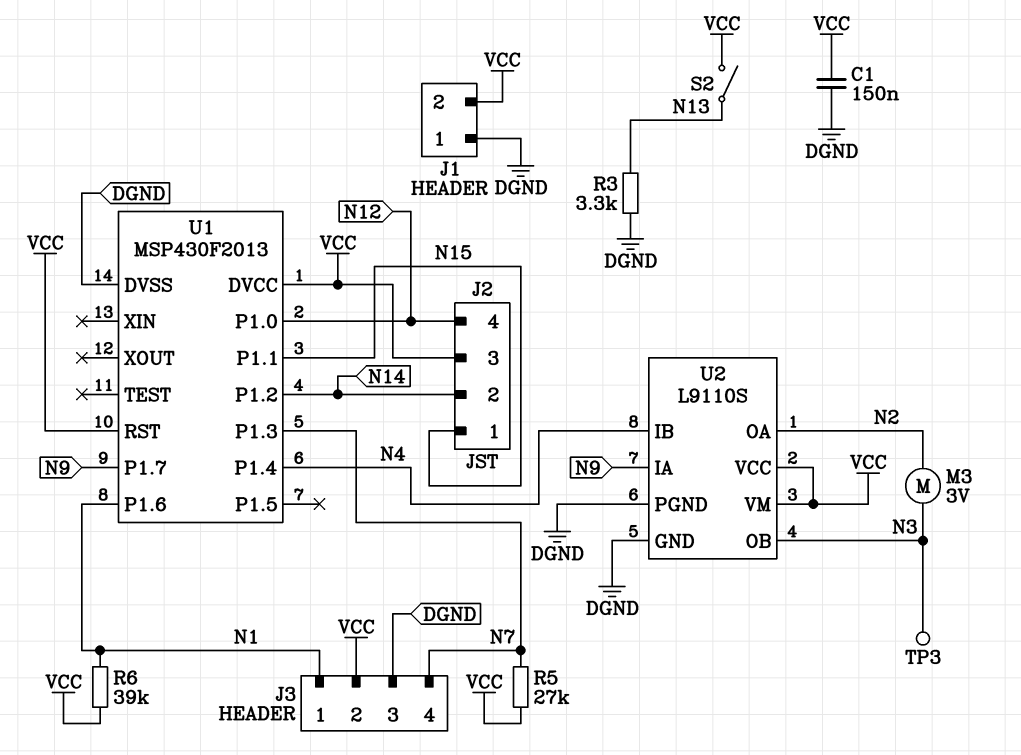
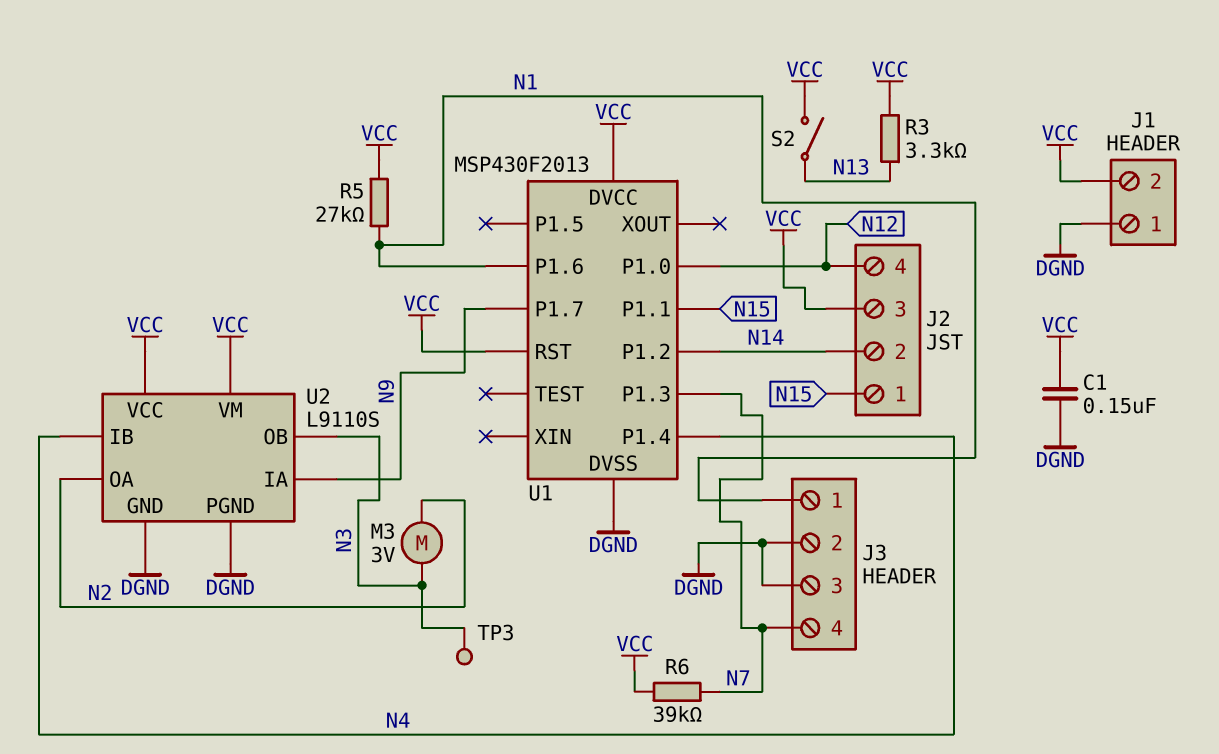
J3 pin 2: VCC -> DGND
R3: 3.3k (DGND, N13) -> 3.3k (N13, VCC)
R5: 27k (N7, VCC) -> 27k (N1, VCC)
R6: 39k (N1, VCC) -> 39k (N7, VCC)

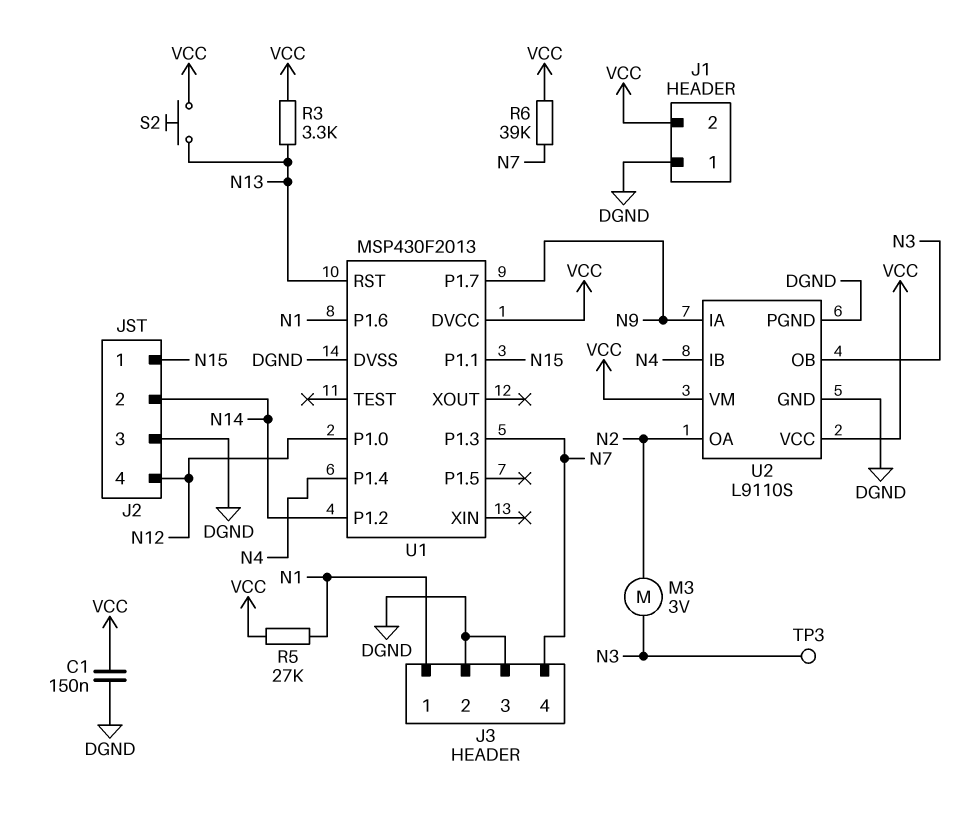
J2 pin 3: VCC -> DGND
S2: switch (N13, VCC) -> button (N13, VCC)
U1 pin RST: VCC -> N13

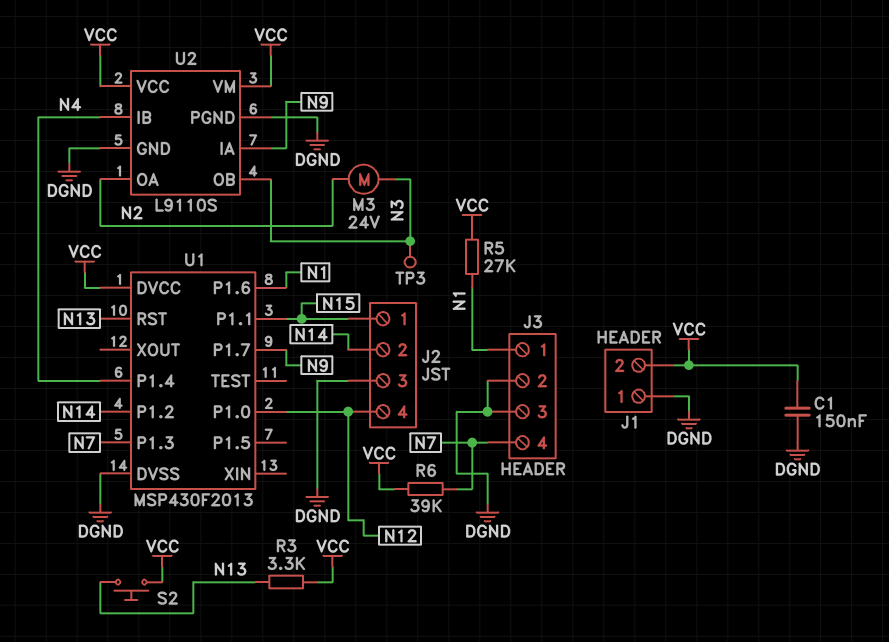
M3: motor 3V (N2, N3) -> motor 24V (N2, N3)

